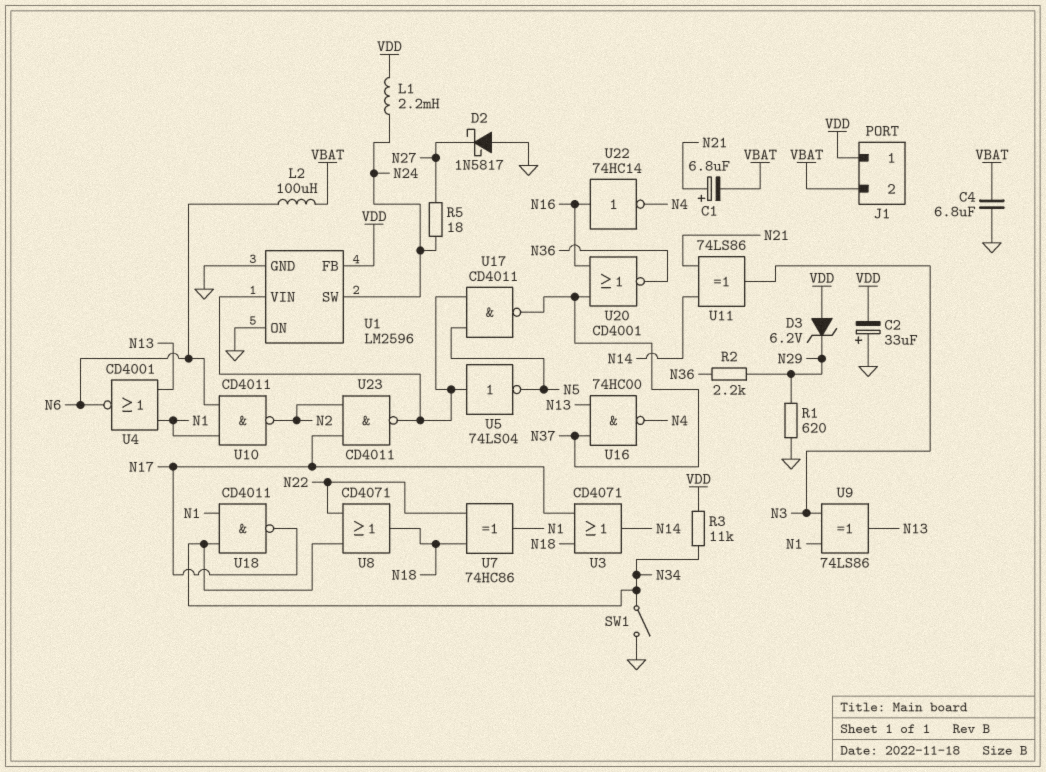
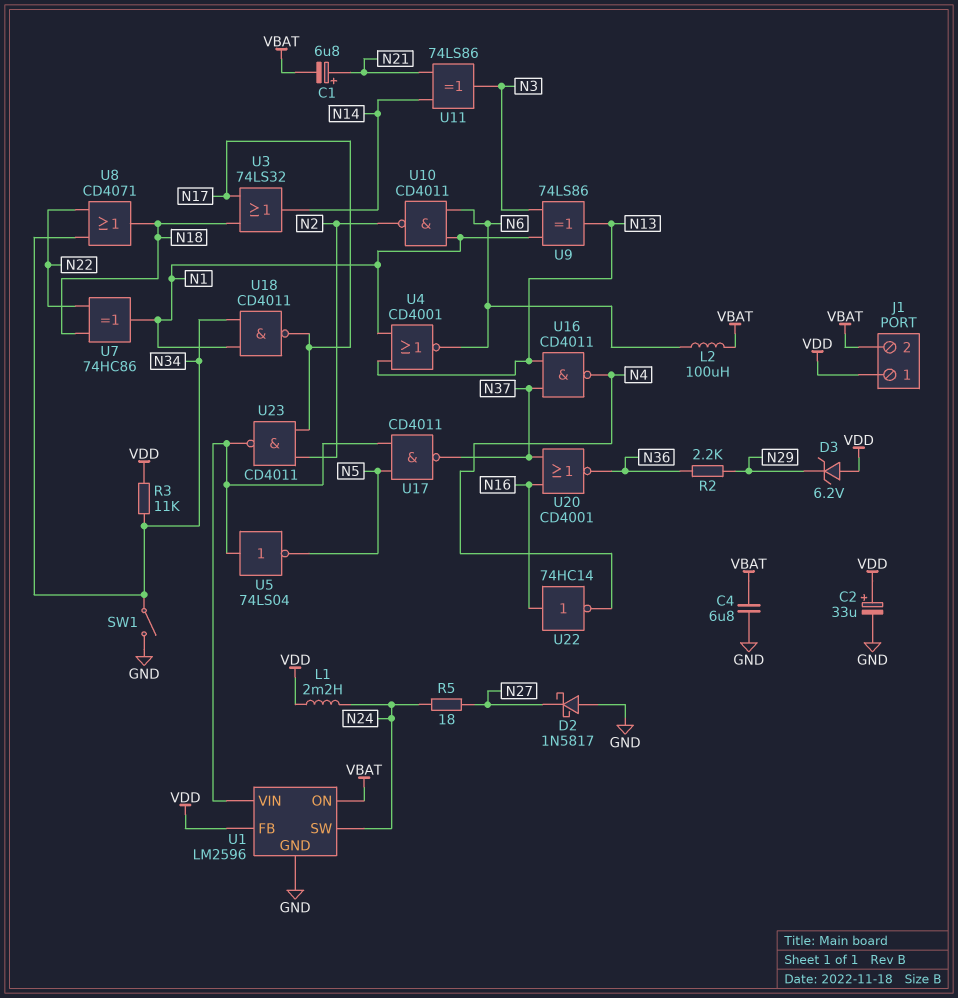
C2: 33uF (plus GND, minus VDD) -> 33uF (plus VDD, minus GND)
R1: 620 (GND, N29) -> none
U1 pin ON: GND -> VBAT
U3: OR CD4071 (in N17, in N18, out N14) -> OR 74LS32 (in N17, in N18, out N14)
U16: NAND 74HC00 (in N13, in N37, out N4) -> NAND CD4011 (in N13, in N37, out N4)

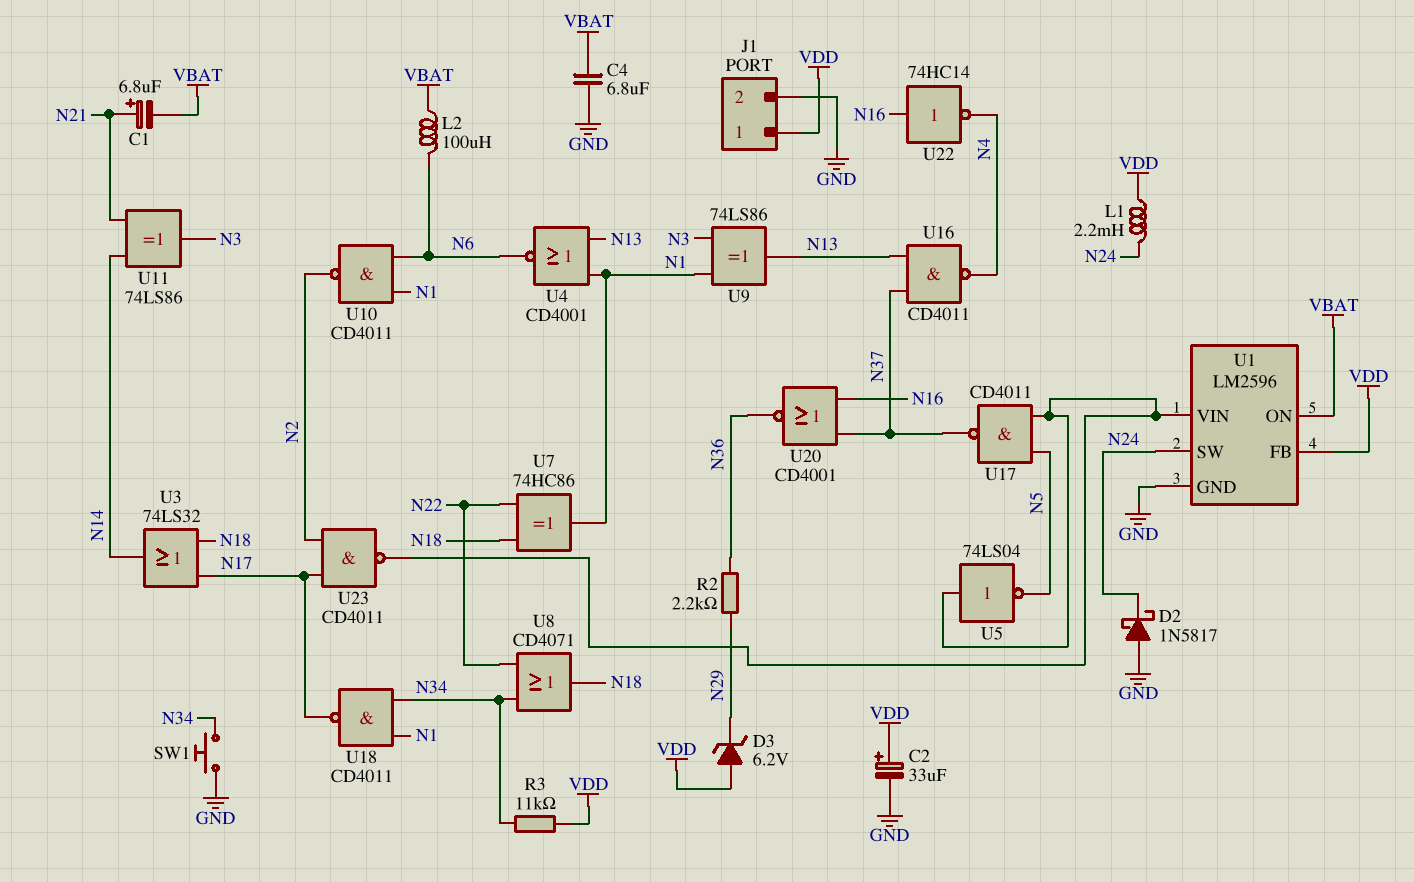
D2: schottky 1N5817 (A GND, K N27) -> schottky 1N5817 (A GND, K N24)
J1 pin 2: VBAT -> GND
R5: 18 (N24, N27) -> none
SW1: switch (GND, N34) -> button (GND, N34)

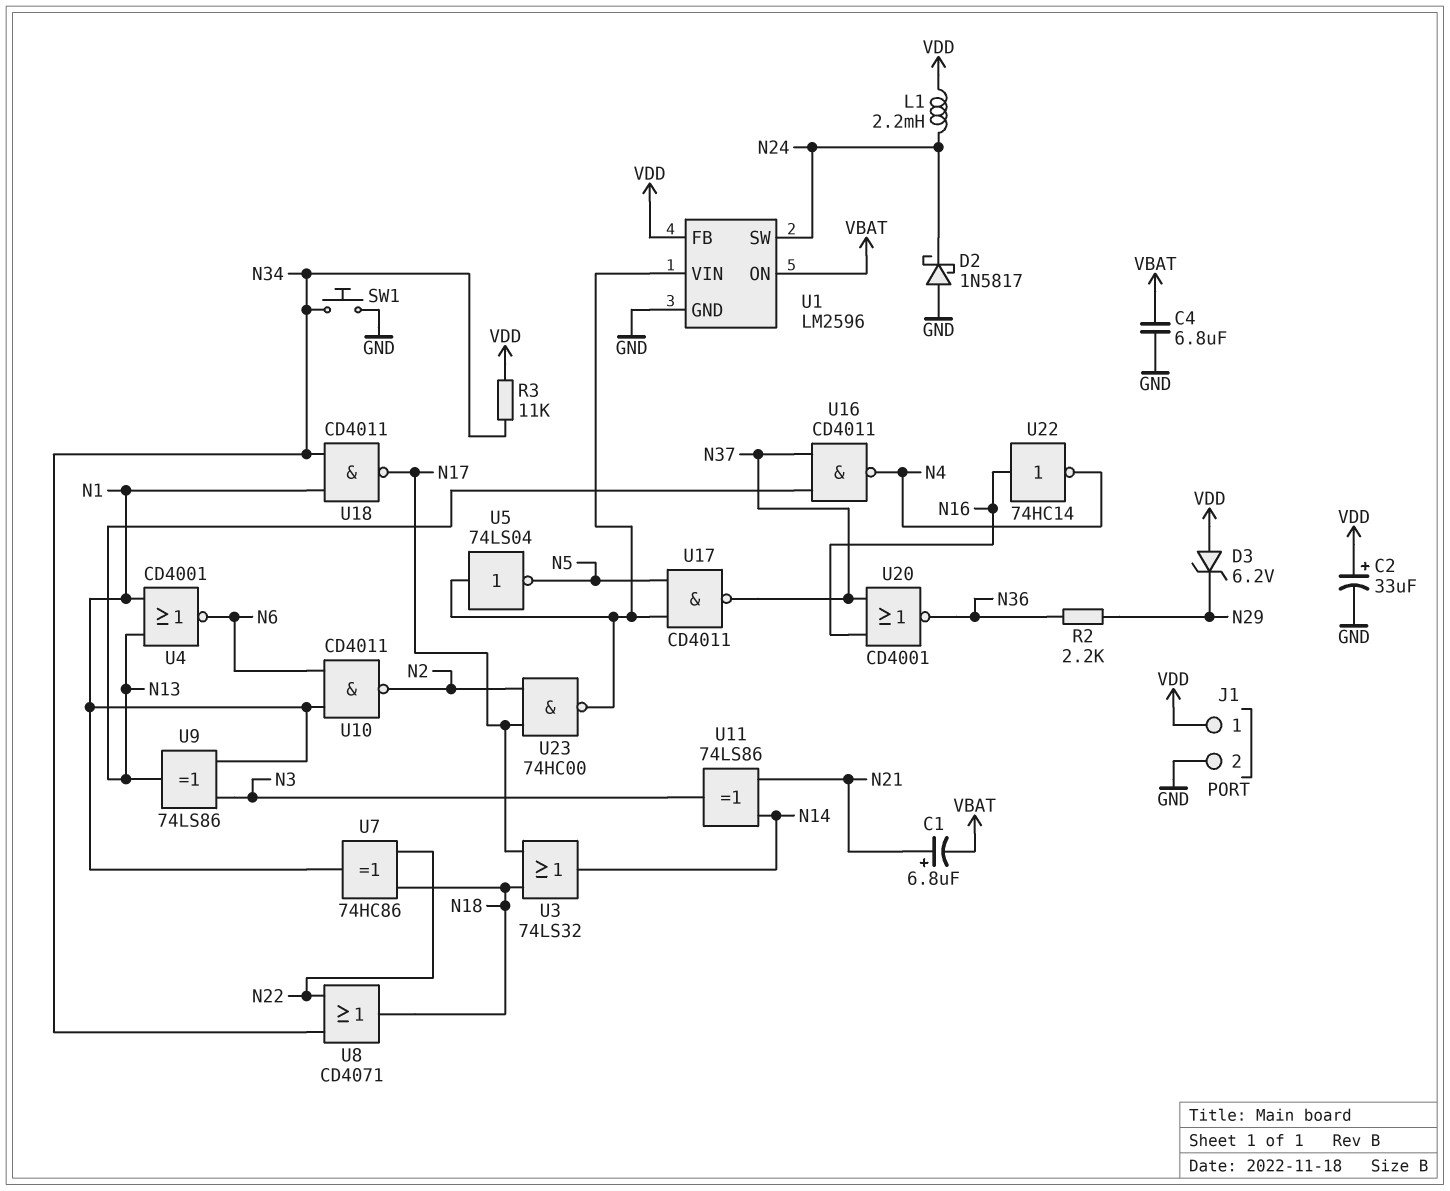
L2: 100uH (N6, VBAT) -> none
U23: NAND CD4011 (in N2, in N17, out U1/VIN) -> NAND 74HC00 (in N2, in N17, out U1/VIN)

